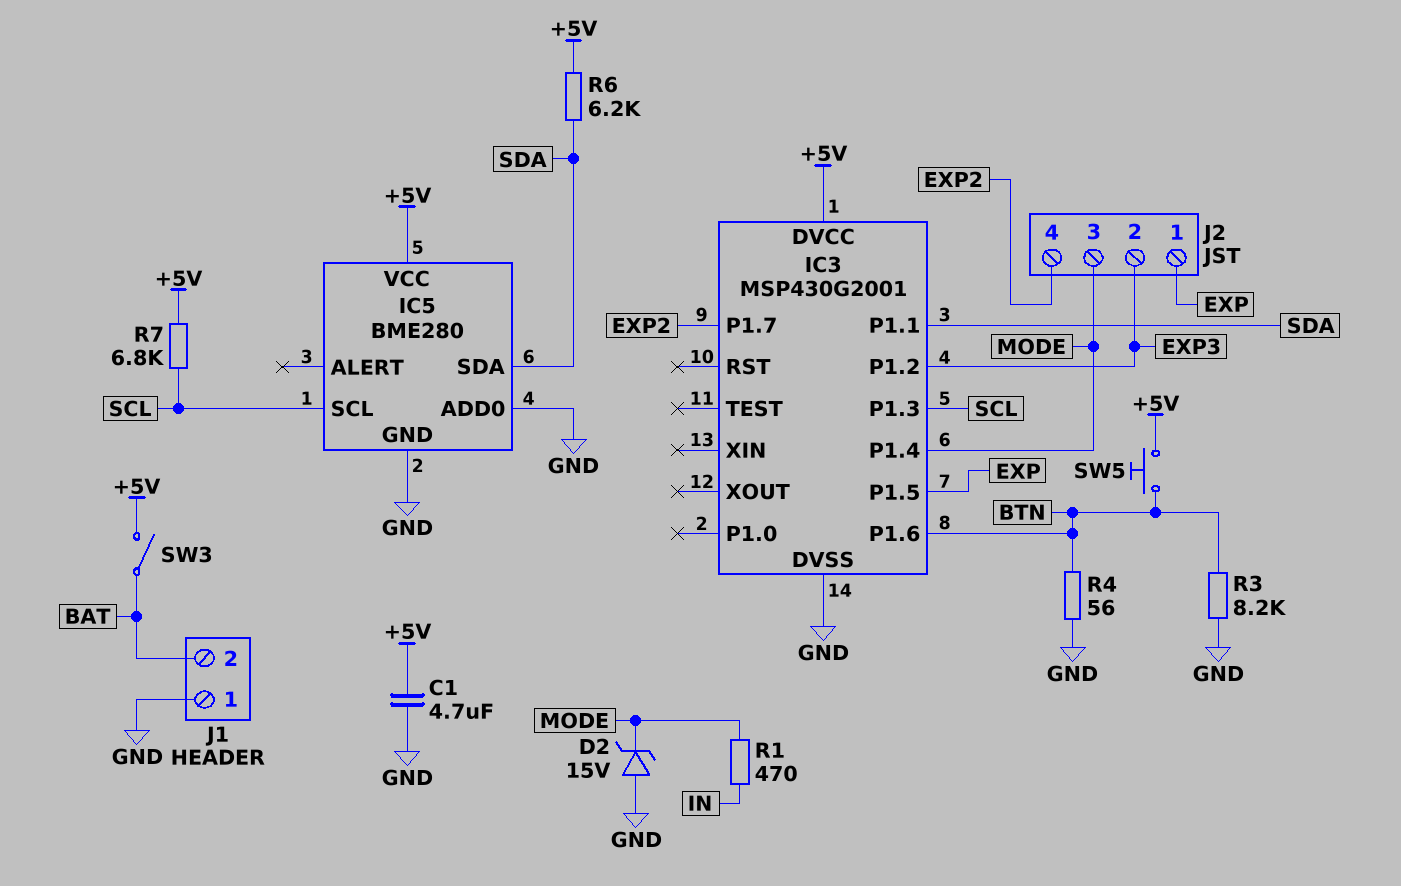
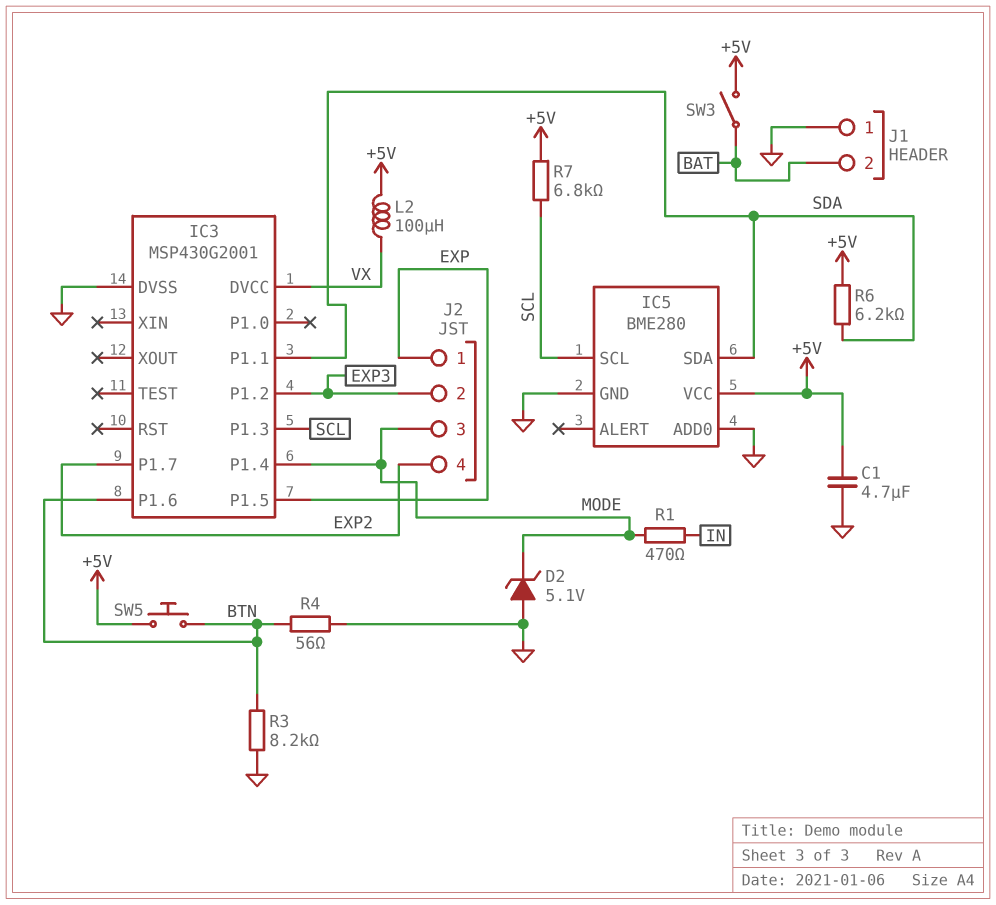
D2: zener 15V (A GND, K MODE) -> zener 5.1V (A GND, K MODE)
IC3 pin DVCC: +5V -> VX
L2: none -> 100uH (+5V, VX)

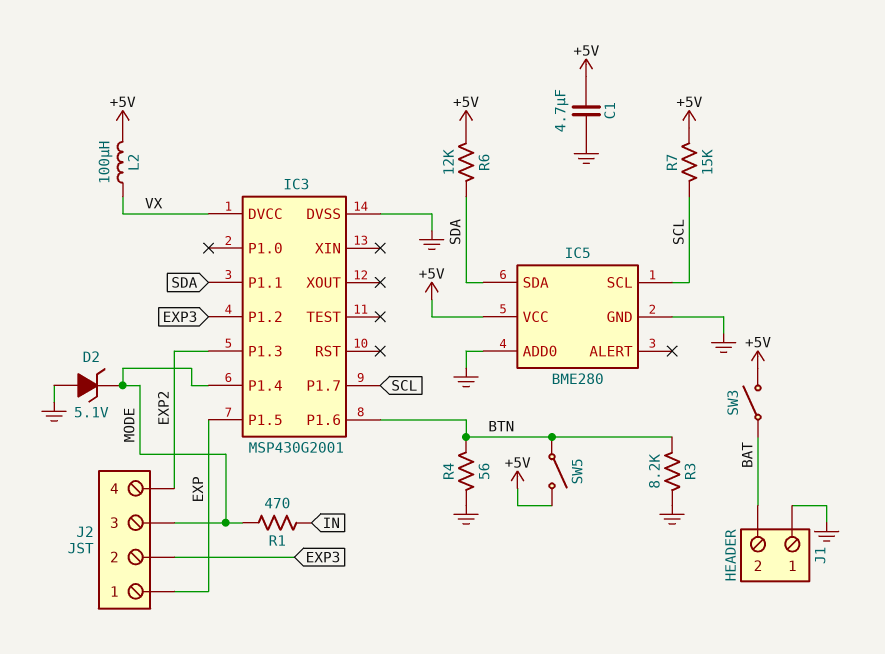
IC3 pin P1.3: SCL -> EXP2
IC3 pin P1.7: EXP2 -> SCL
R6: 6.2k (+5V, SDA) -> 12k (+5V, SDA)
R7: 6.8k (+5V, SCL) -> 15k (+5V, SCL)
SW5: button (+5V, BTN) -> switch (+5V, BTN)

